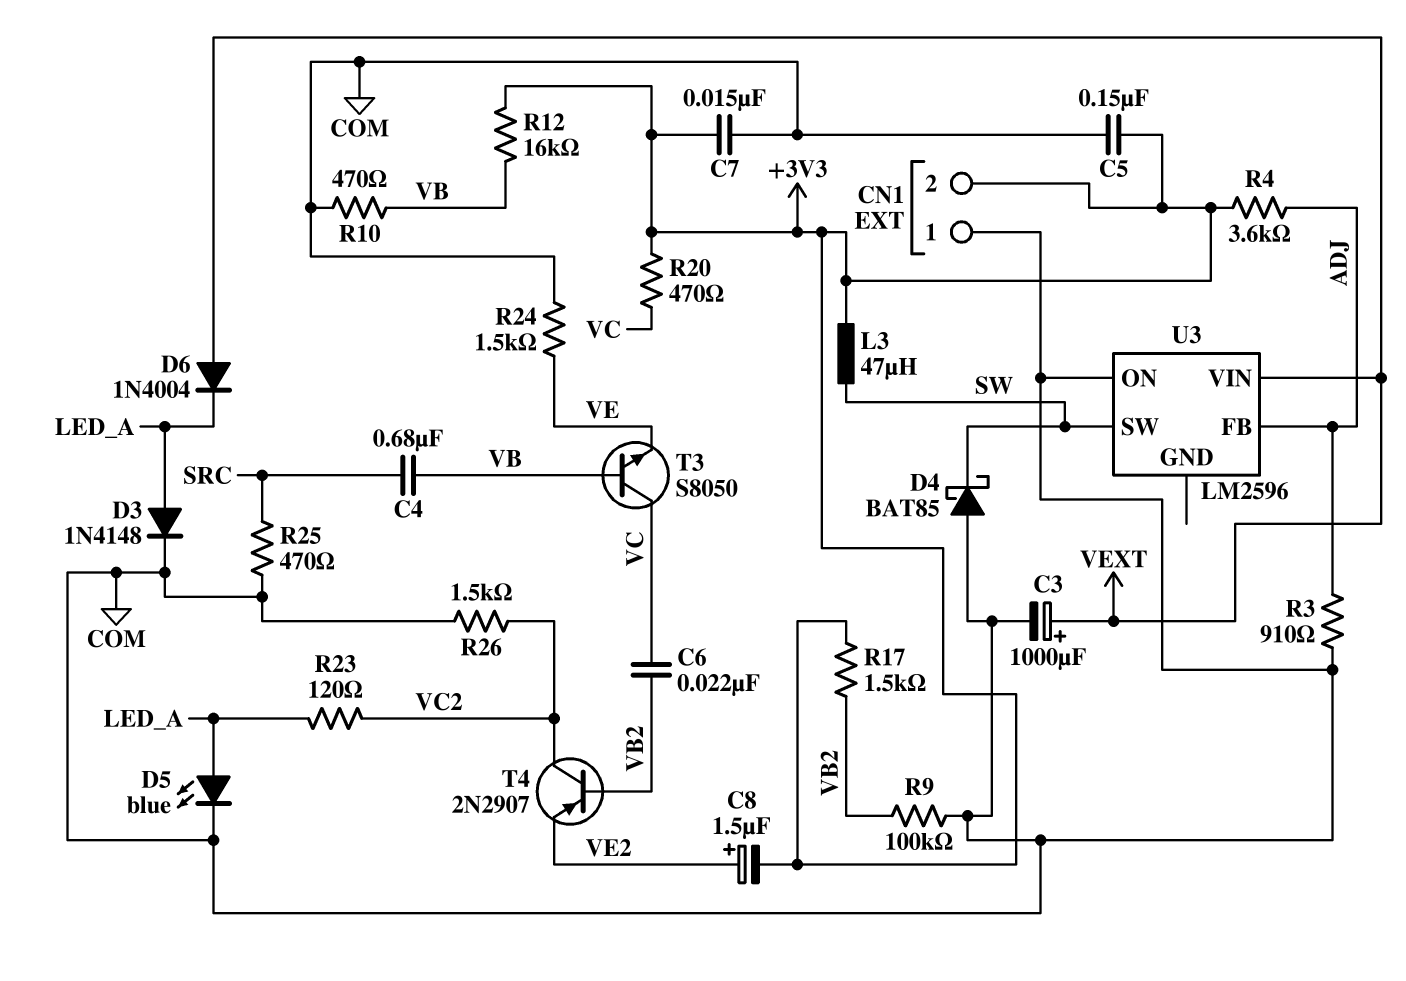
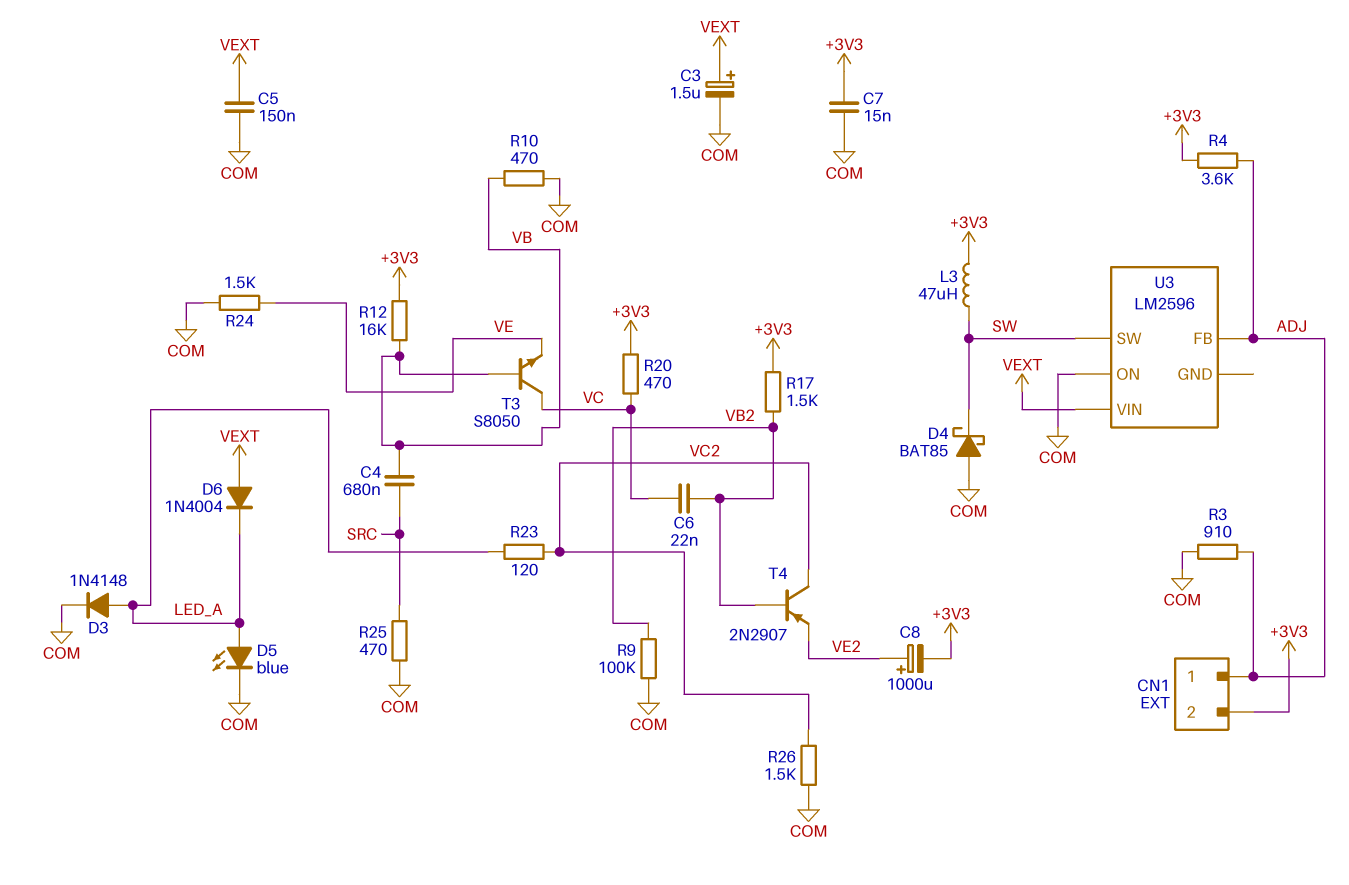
C3: 1000uF (plus VEXT, minus COM) -> 1.5uF (plus VEXT, minus COM)
C5: 150nF (+3V3, COM) -> 150nF (COM, VEXT)
C8: 1.5uF (plus VE2, minus +3V3) -> 1000uF (plus VE2, minus +3V3)
CN1 pin 1: COM -> ADJ

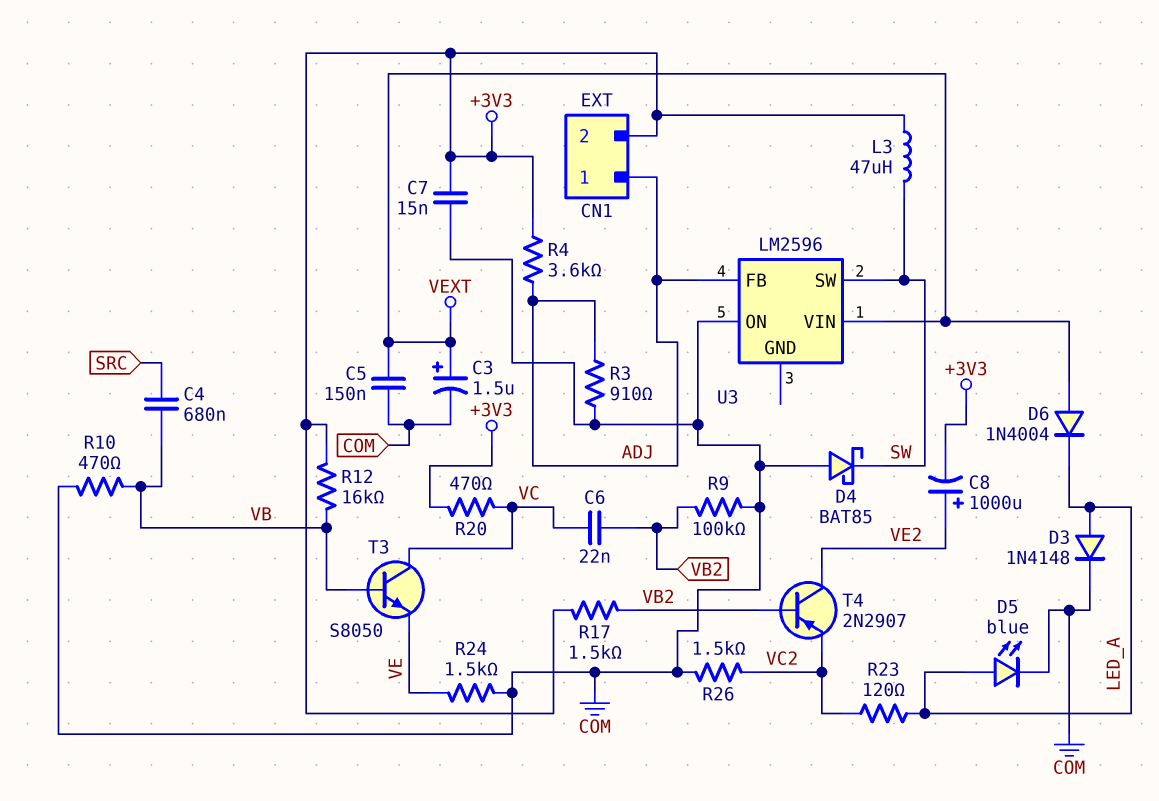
R25: 470 (COM, SRC) -> none
T4: PNP 2N2907 (B VB2, C VC2, E VE2) -> PNP 2N2907 (B VB2, C VE2, E VC2)

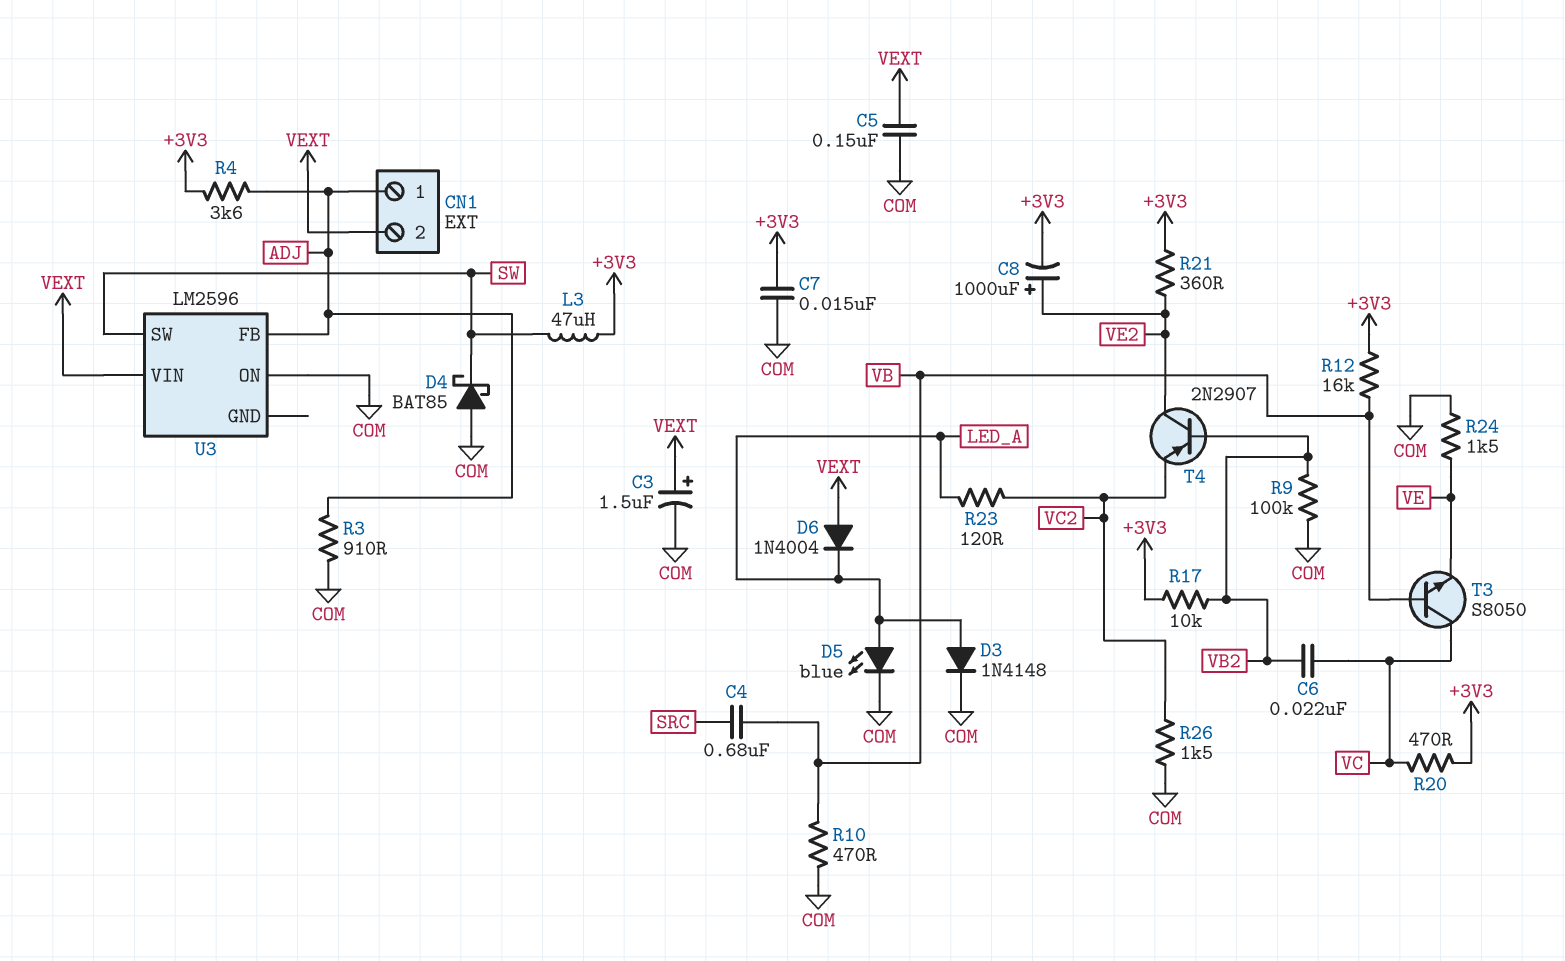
CN1 pin 2: +3V3 -> VEXT
R17: 1.5k (+3V3, VB2) -> 10k (+3V3, VB2)
R21: none -> 360 (+3V3, VE2)

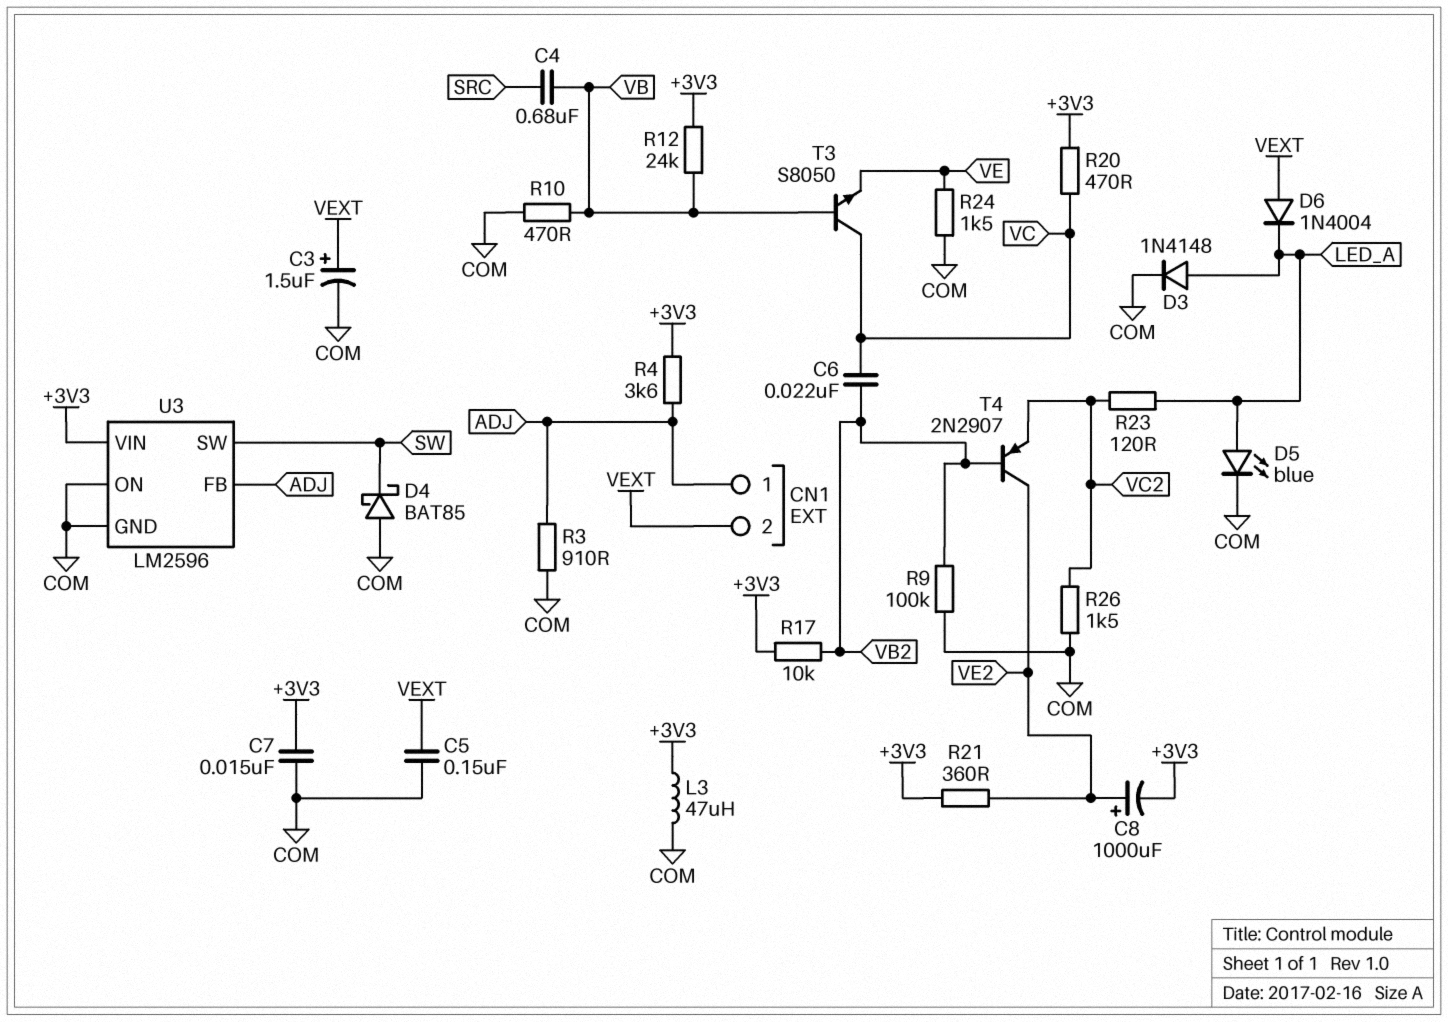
L3: 47uH (+3V3, SW) -> 47uH (+3V3, COM)
R12: 16k (+3V3, VB) -> 24k (+3V3, VB)
U3 pin GND: none -> COM
U3 pin VIN: VEXT -> +3V3

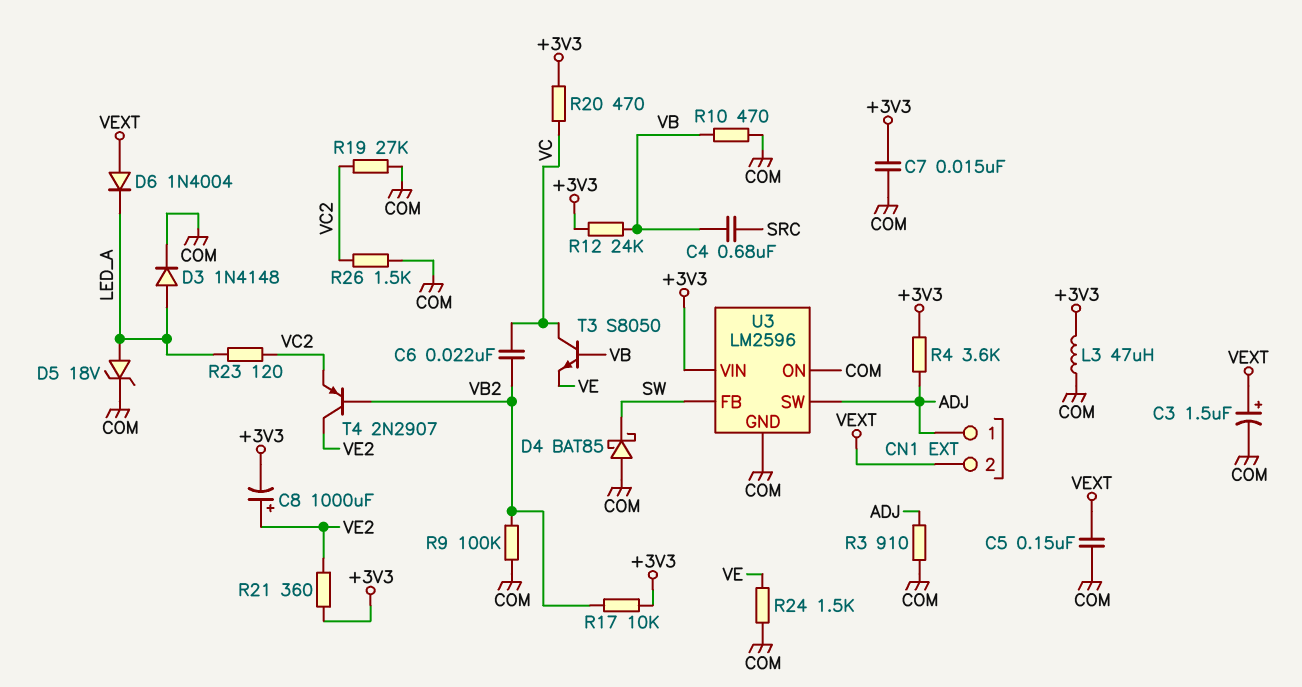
D5: LED blue (A LED_A, K COM) -> zener 18V (A LED_A, K COM)
R19: none -> 27k (COM, VC2)
U3 pin FB: ADJ -> SW
U3 pin SW: SW -> ADJ

